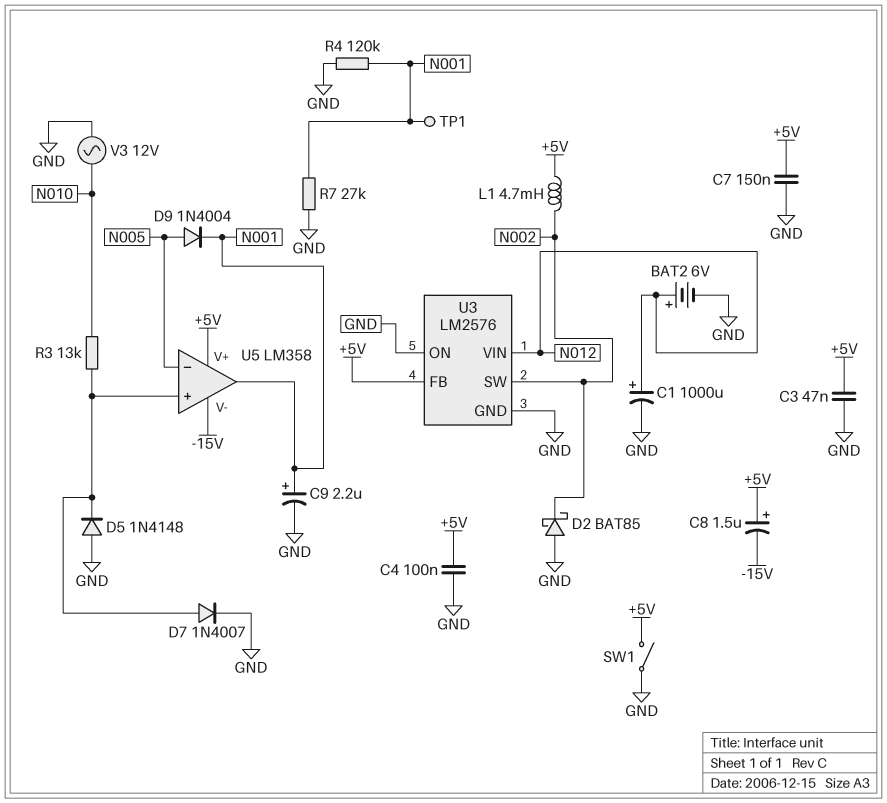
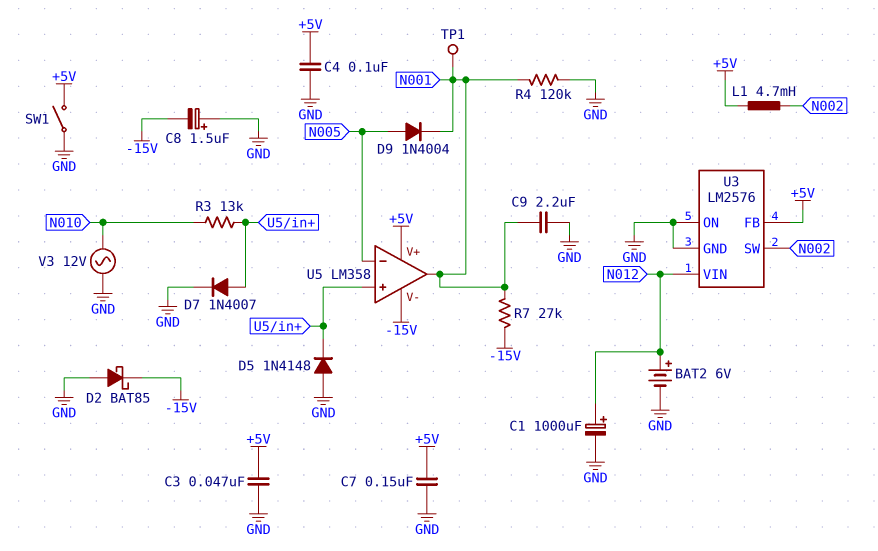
C8: 1.5uF (plus +5V, minus -15V) -> 1.5uF (plus GND, minus -15V)
C9: 2.2uF (plus N001, minus GND) -> 2.2uF (GND, N001)
D2: schottky BAT85 (A GND, K N002) -> schottky BAT85 (A GND, K -15V)
R7: 27k (GND, N001) -> 27k (-15V, N001)

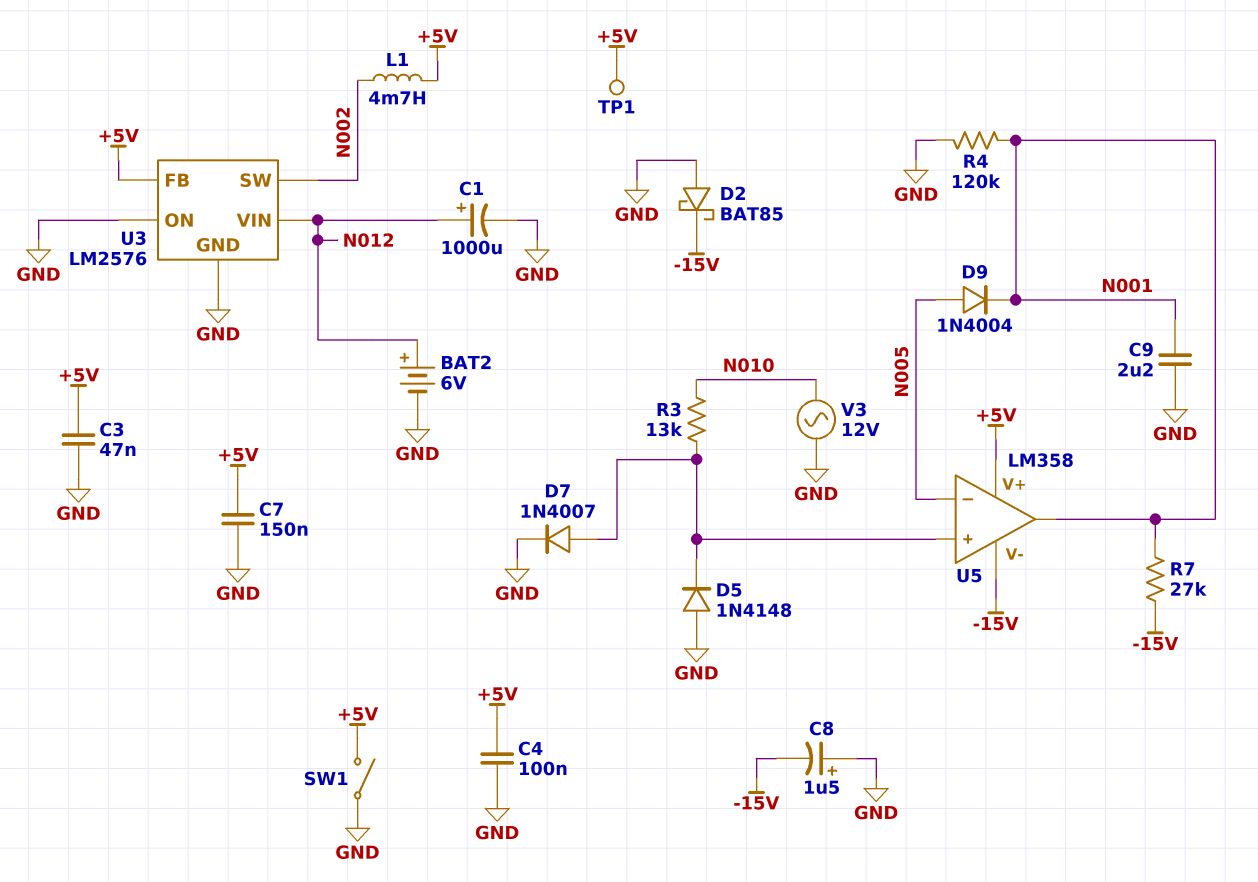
TP1: test point (N001) -> test point (+5V)

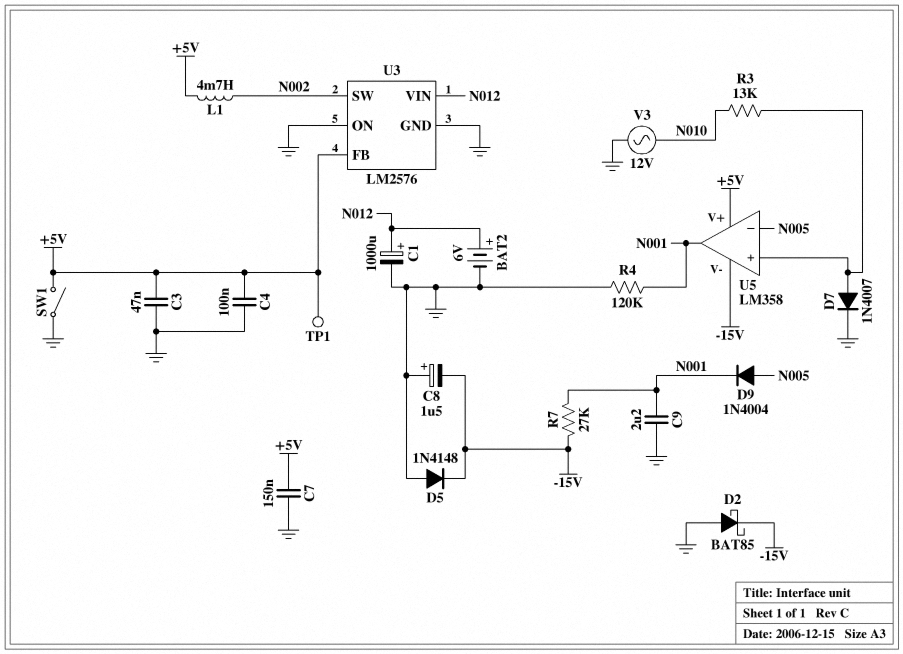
D5: diode 1N4148 (A GND, K U5/in+) -> diode 1N4148 (A GND, K -15V)

